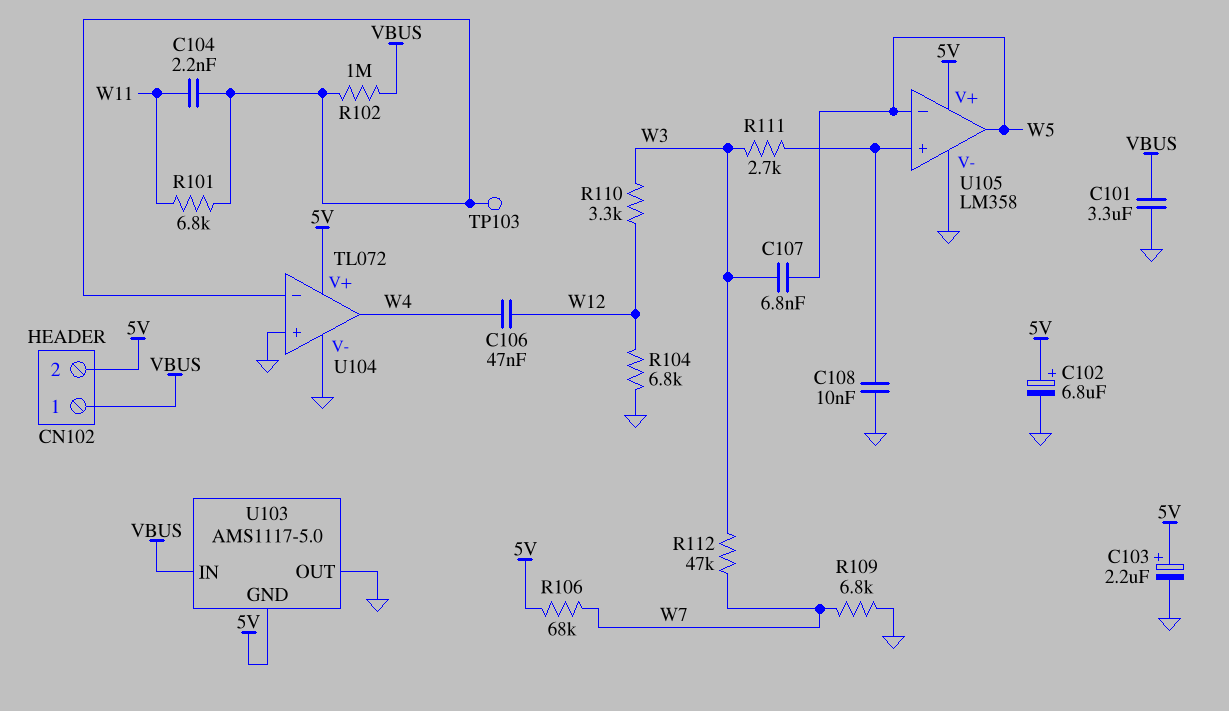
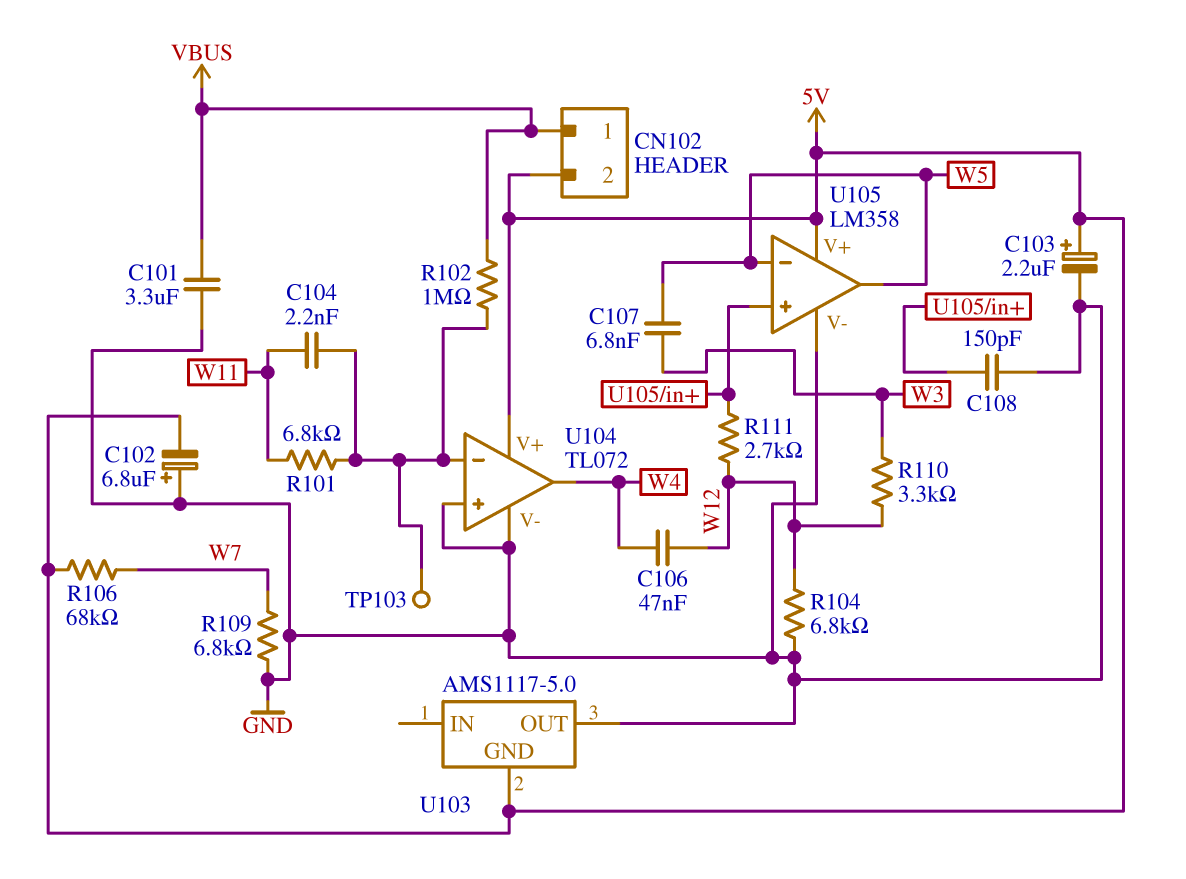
C102: 6.8uF (plus 5V, minus GND) -> 6.8uF (plus GND, minus 5V)
C108: 10nF (GND, U105/in+) -> 150pF (GND, U105/in+)
R111: 2.7k (U105/in+, W3) -> 2.7k (U105/in+, W12)
R112: 47k (W3, W7) -> none
U103 pin IN: VBUS -> none

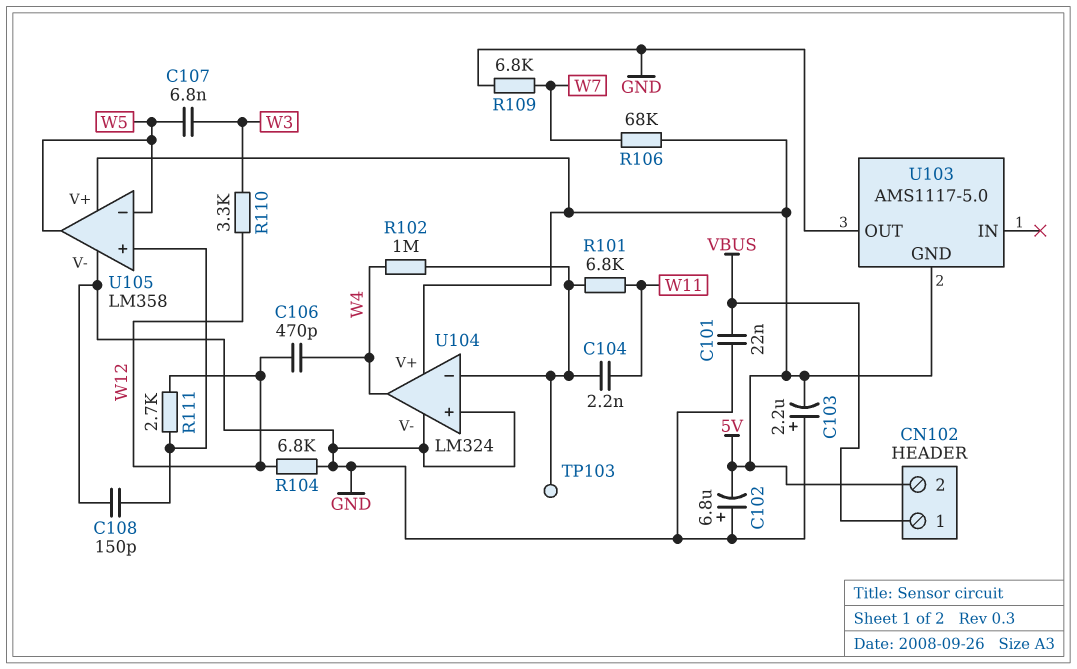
C101: 3.3uF (GND, VBUS) -> 22nF (GND, VBUS)
C103: 2.2uF (plus 5V, minus GND) -> 2.2uF (plus GND, minus 5V)
C106: 47nF (W4, W12) -> 470pF (W4, W12)
R102: 1M (U104/in-, VBUS) -> 1M (U104/in-, W4)
U104: TL072 -> LM324

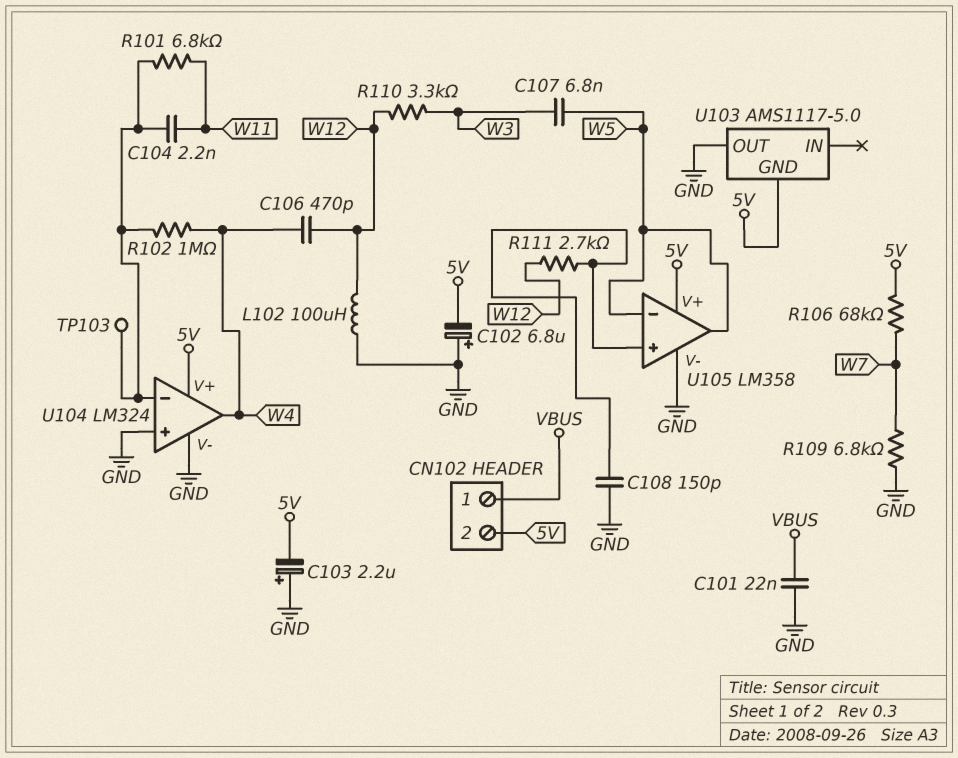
L102: none -> 100uH (GND, W12)
R104: 6.8k (GND, W12) -> none

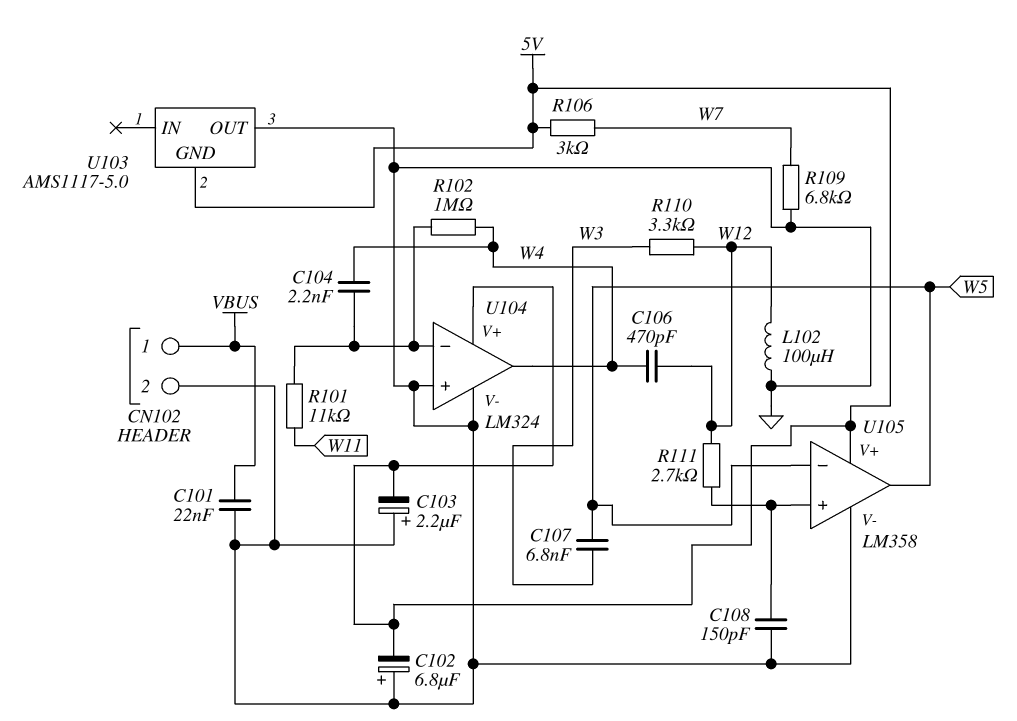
C104: 2.2nF (U104/in-, W11) -> 2.2nF (U104/in-, W4)
CN102 pin 2: 5V -> GND
R101: 6.8k (U104/in-, W11) -> 11k (U104/in-, W11)
R106: 68k (5V, W7) -> 3k (5V, W7)
TP103: test point (U104/in-) -> none

